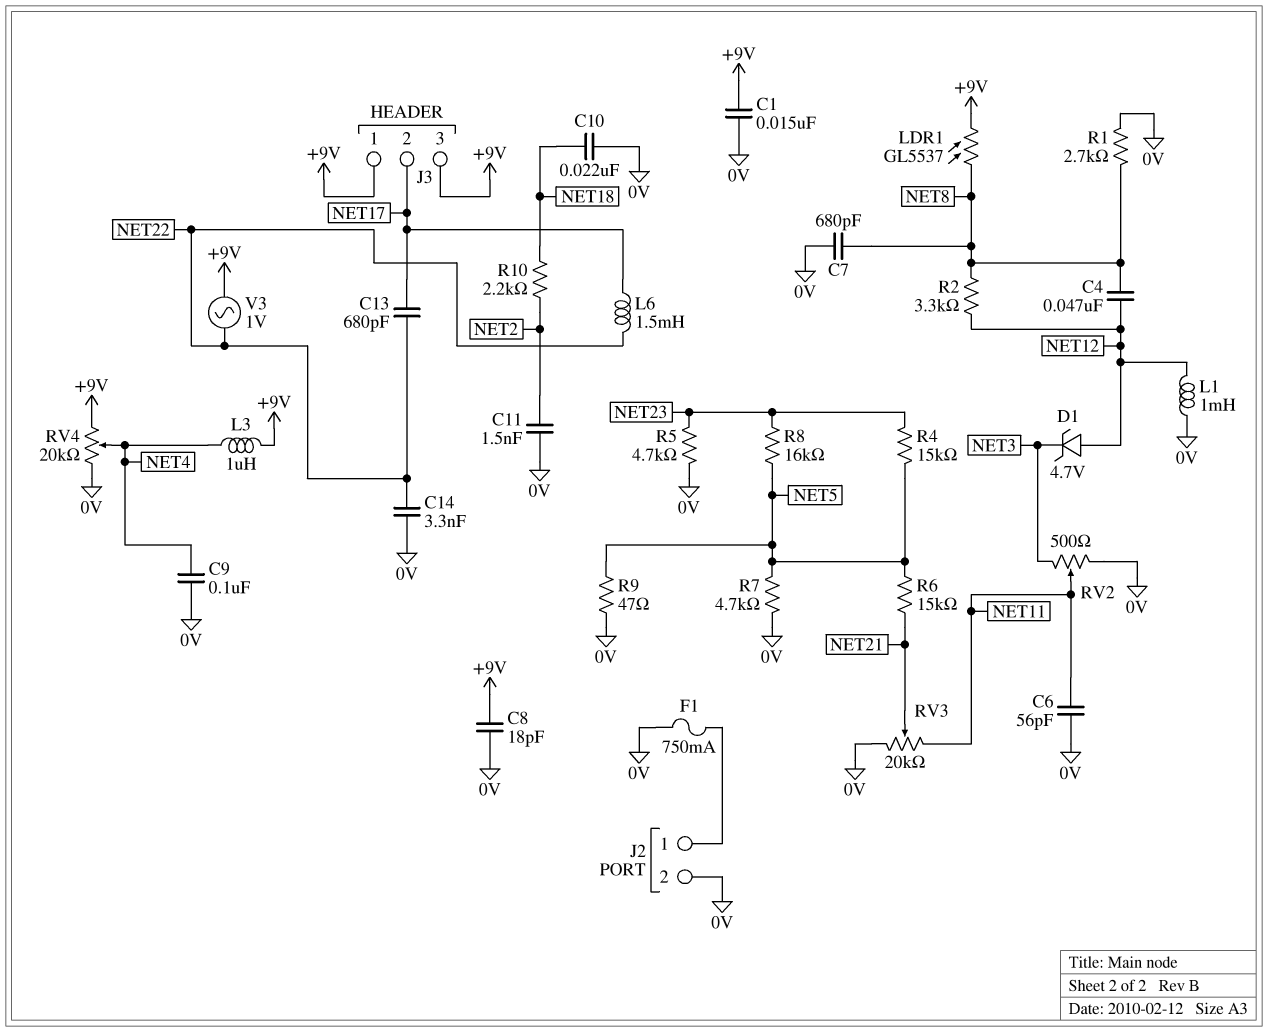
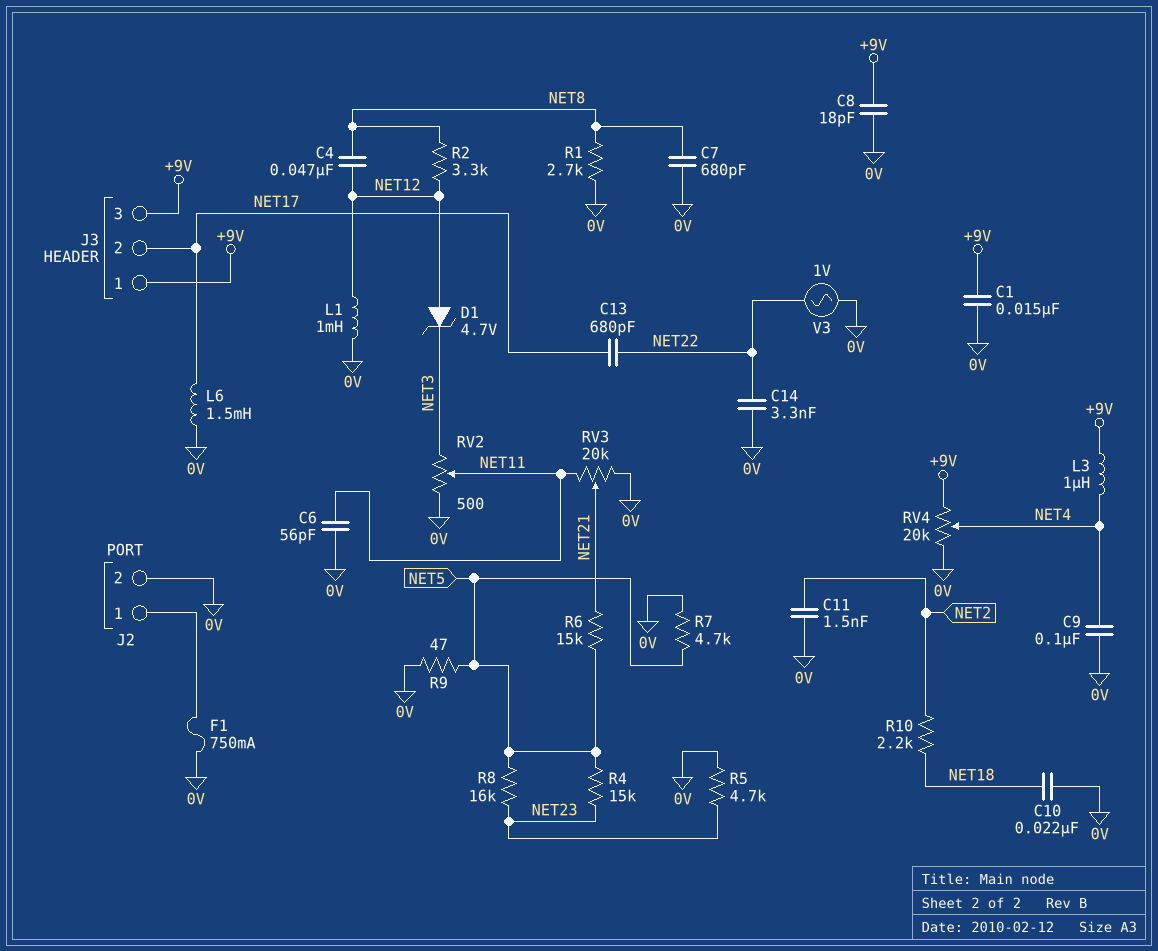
L6: 1.5mH (NET17, NET22) -> 1.5mH (0V, NET17)
LDR1: GL5537 (+9V, NET8) -> none
V3: AC 1V (+9V, NET22) -> AC 1V (0V, NET22)

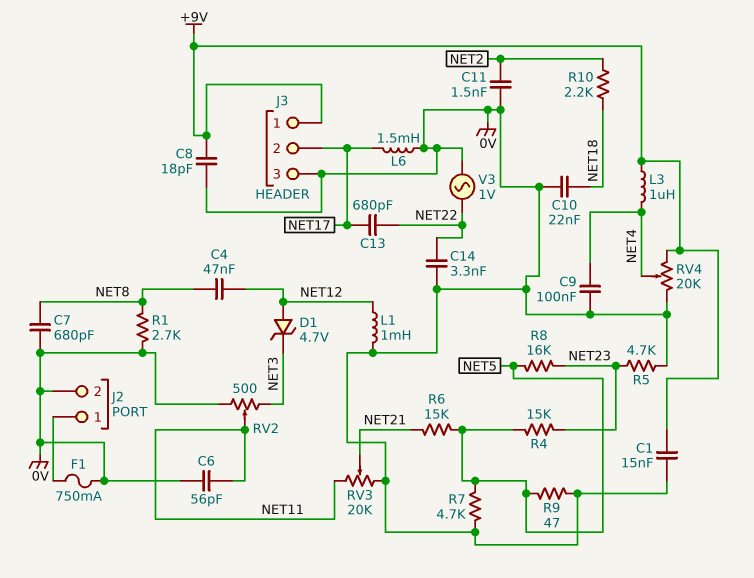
J3 pin 3: +9V -> 0V
R2: 3.3k (NET8, NET12) -> none

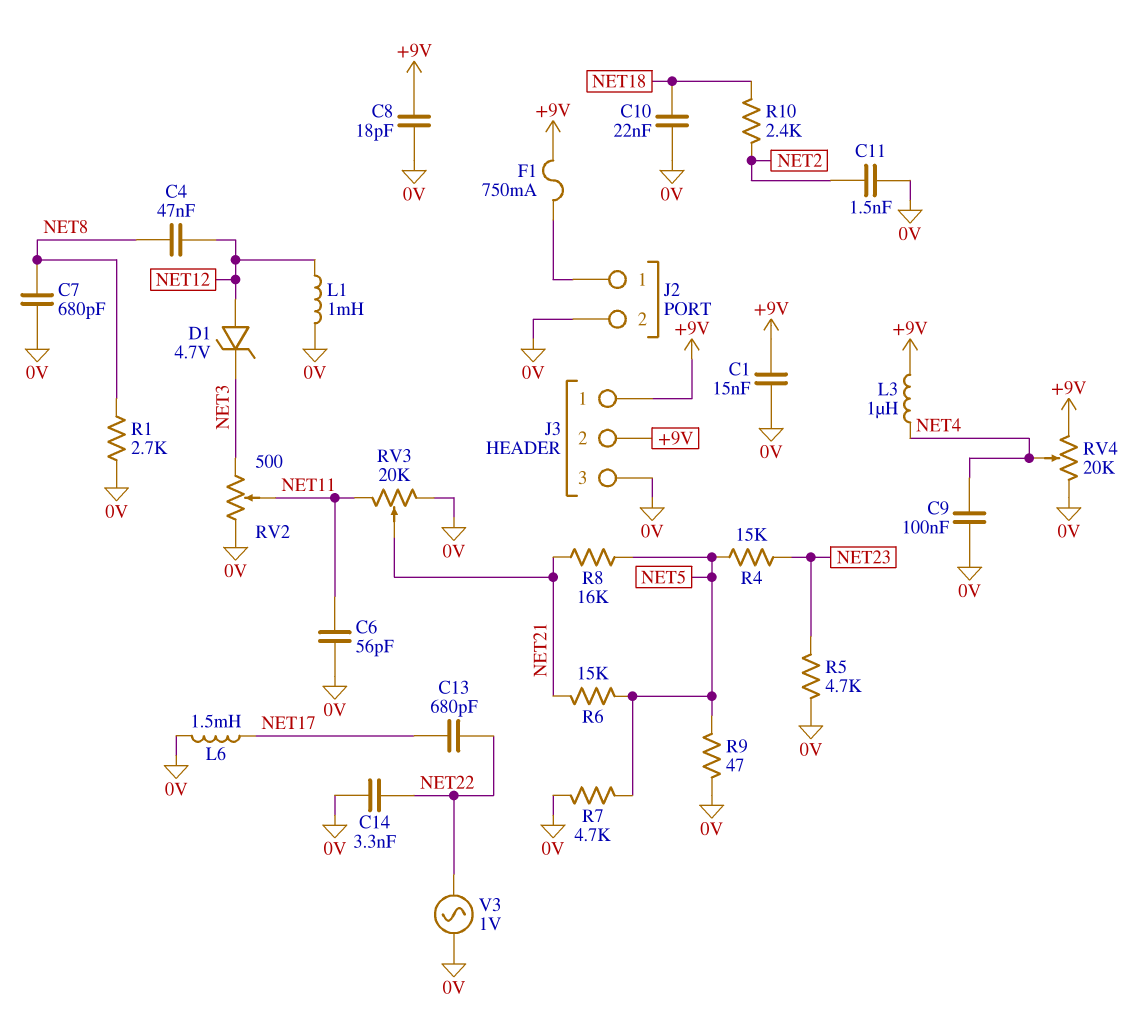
F1: 750mA (0V, J2/1) -> 750mA (+9V, J2/1)
J3 pin 2: NET17 -> +9V
R8: 16k (NET5, NET23) -> 16k (NET5, NET21)
R10: 2.2k (NET2, NET18) -> 2.4k (NET2, NET18)

